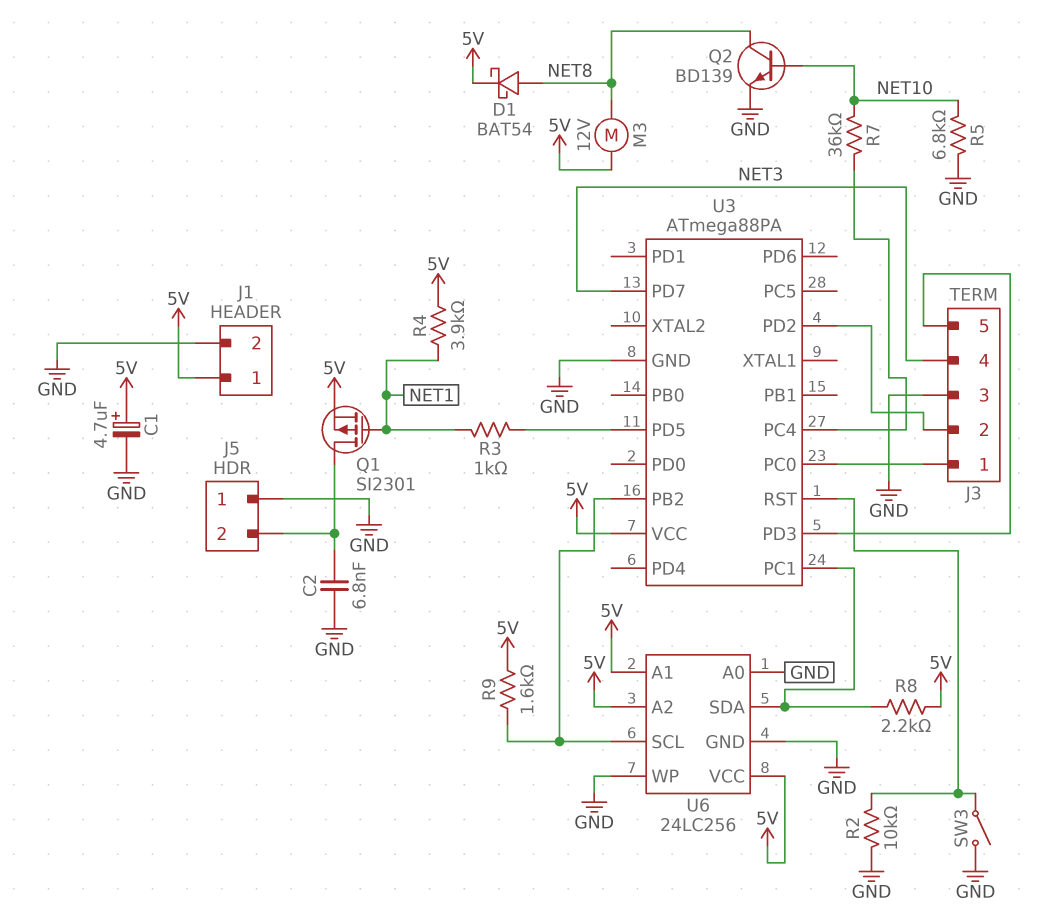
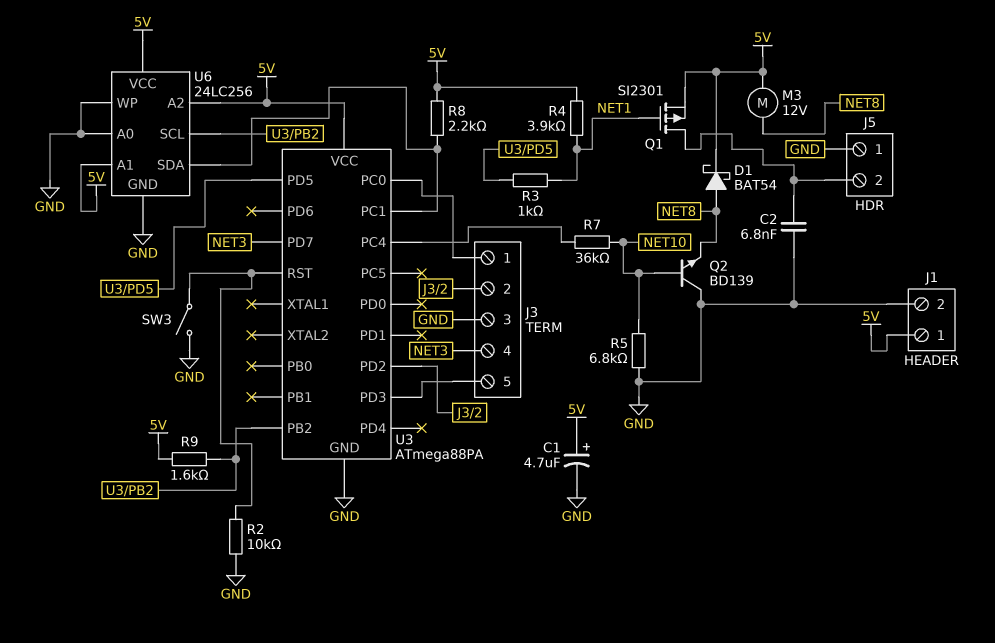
Q2: NPN BD139 (B NET10, C NET8, E GND) -> NPN BD139 (B NET10, C GND, E NET8)

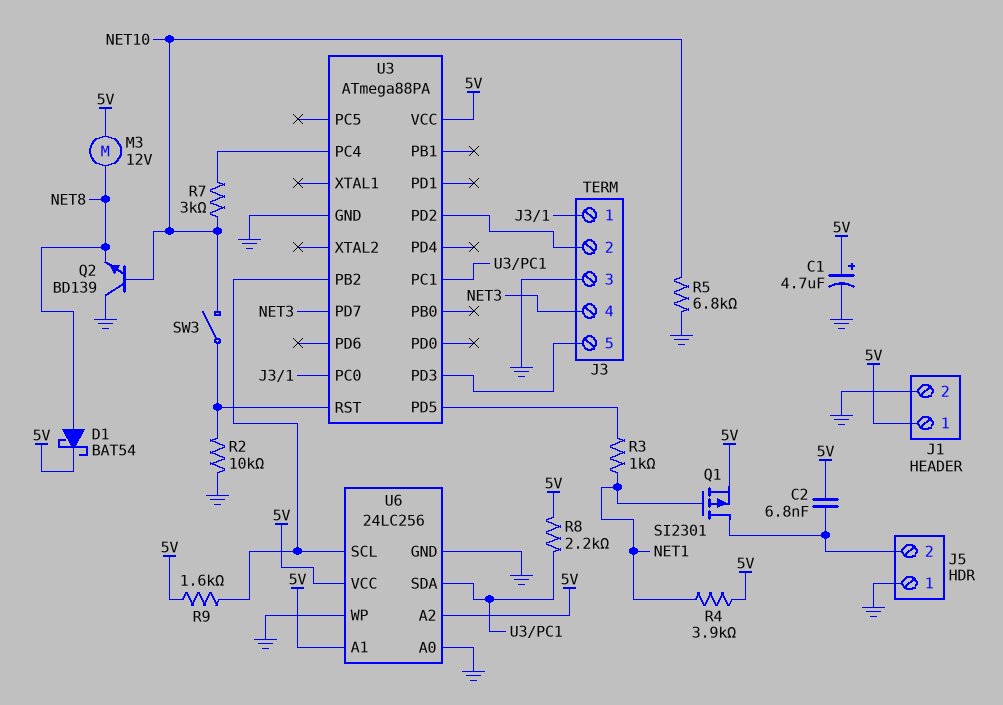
C2: 6.8nF (GND, J5/2) -> 6.8nF (5V, J5/2)
R7: 36k (NET10, U3/PC4) -> 3k (NET10, U3/PC4)
SW3: switch (GND, U3/RST) -> switch (NET10, U3/RST)

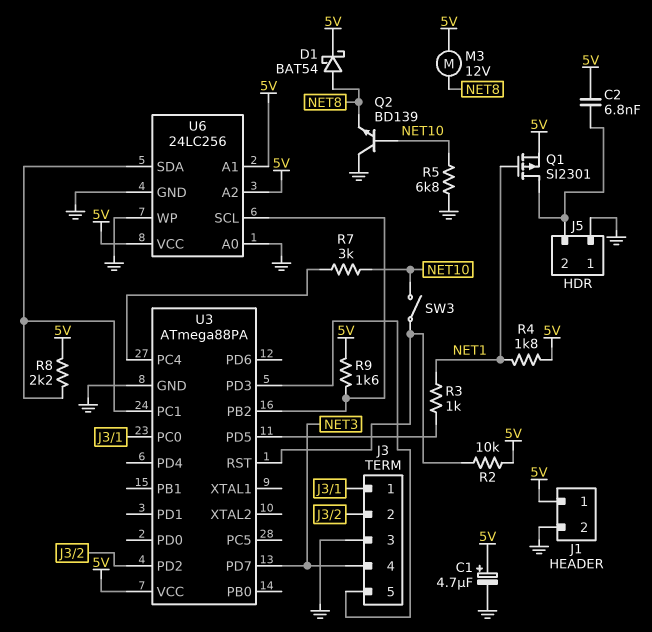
R2: 10k (GND, U3/RST) -> 10k (5V, U3/RST)
R4: 3.9k (5V, NET1) -> 1.8k (5V, NET1)

